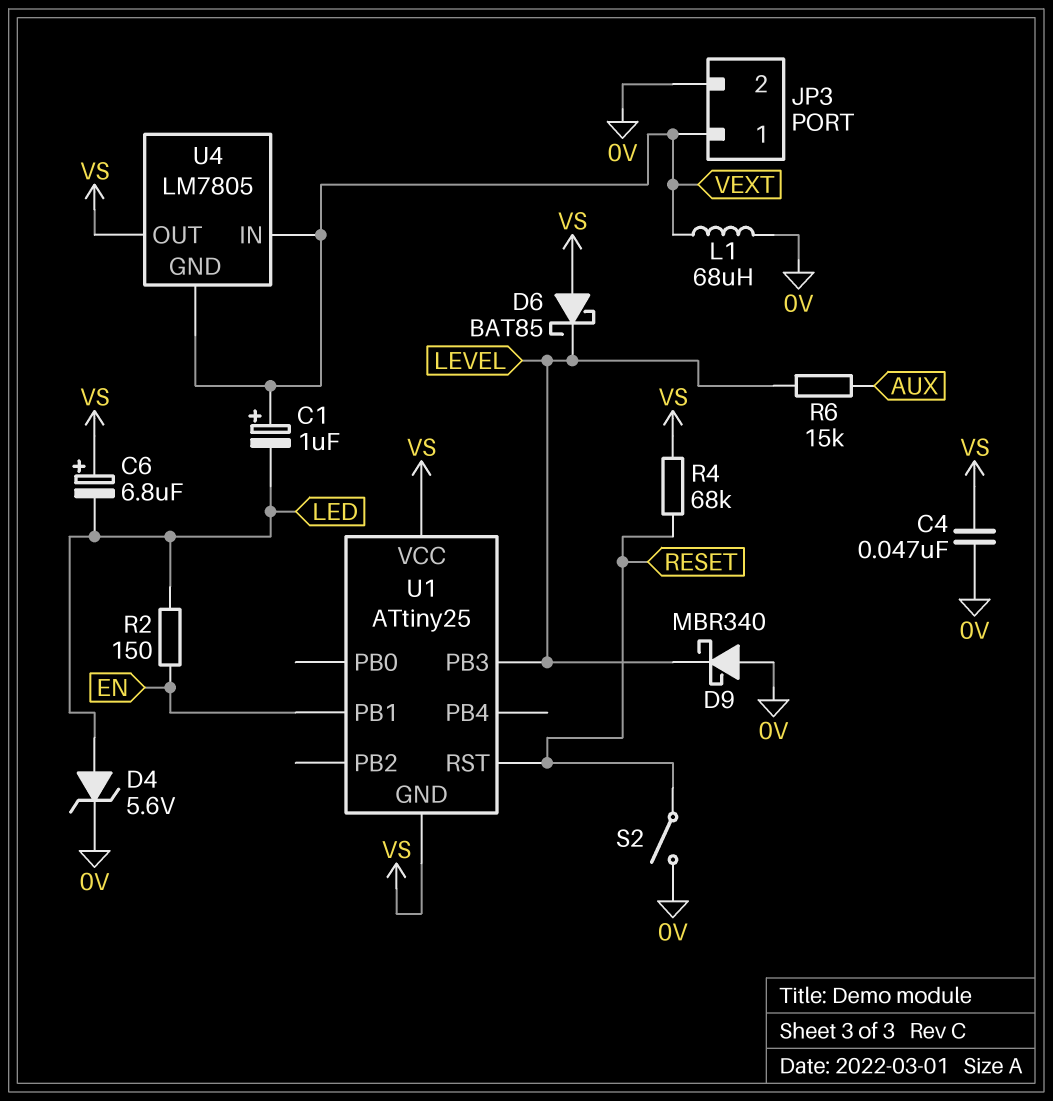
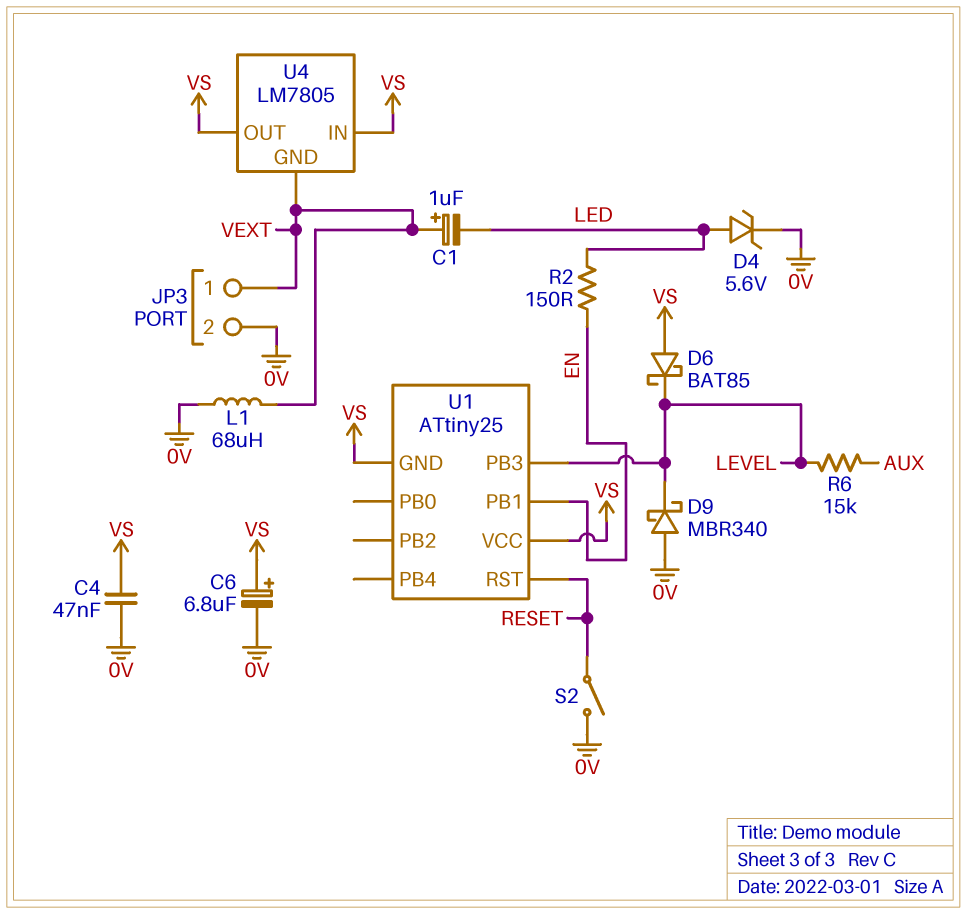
C6: 6.8uF (plus VS, minus LED) -> 6.8uF (plus VS, minus 0V)
R4: 68k (RESET, VS) -> none
U4 pin IN: VEXT -> VS

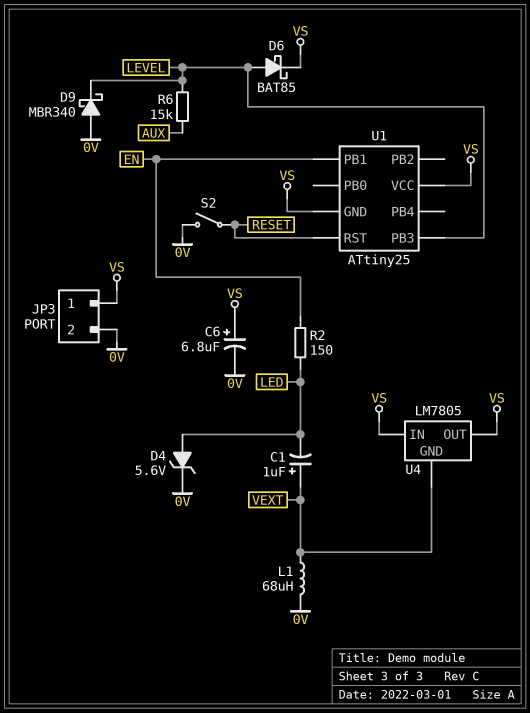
C4: 47nF (0V, VS) -> none
D6: schottky BAT85 (A VS, K LEVEL) -> schottky BAT85 (A LEVEL, K VS)
JP3 pin 1: VEXT -> VS

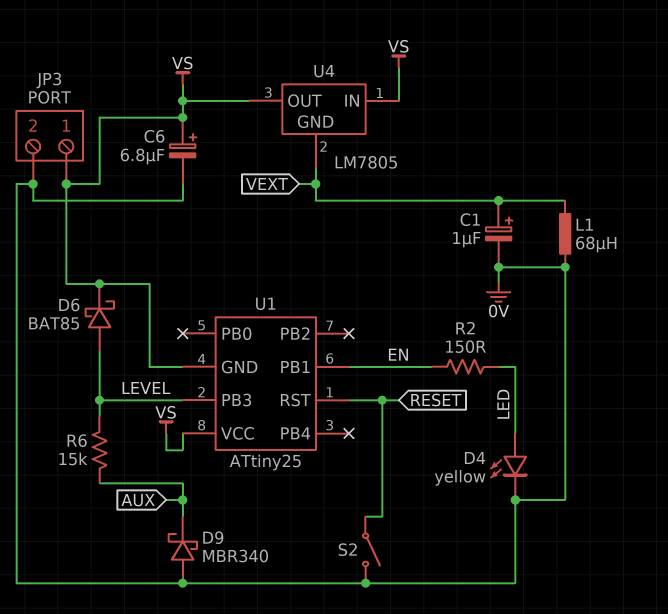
C1: 1uF (plus VEXT, minus LED) -> 1uF (plus VEXT, minus 0V)
D4: zener 5.6V (A LED, K 0V) -> LED yellow (A LED, K 0V)
D9: schottky MBR340 (A 0V, K LEVEL) -> schottky MBR340 (A 0V, K AUX)

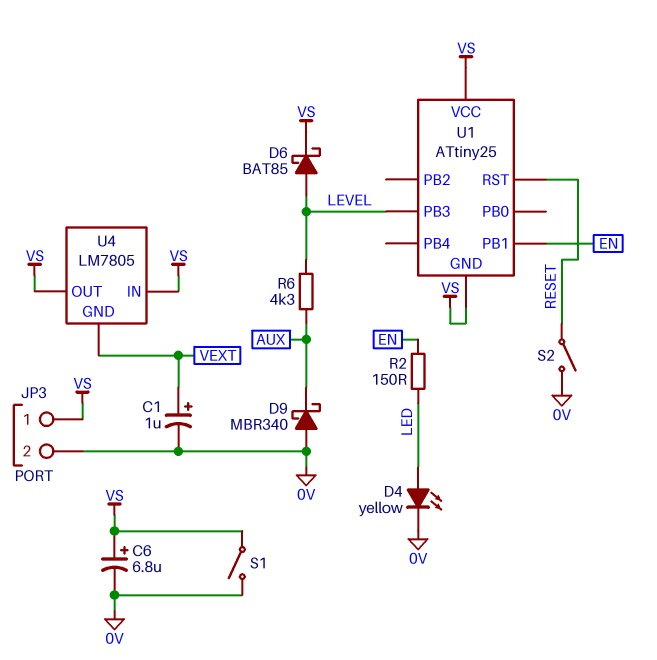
L1: 68uH (0V, VEXT) -> none
R6: 15k (AUX, LEVEL) -> 4.3k (AUX, LEVEL)
S1: none -> switch (0V, VS)

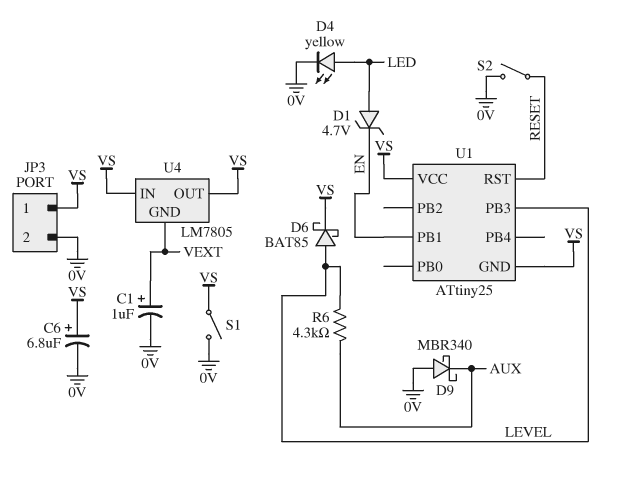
D1: none -> zener 4.7V (A LED, K EN)
R2: 150 (EN, LED) -> none

